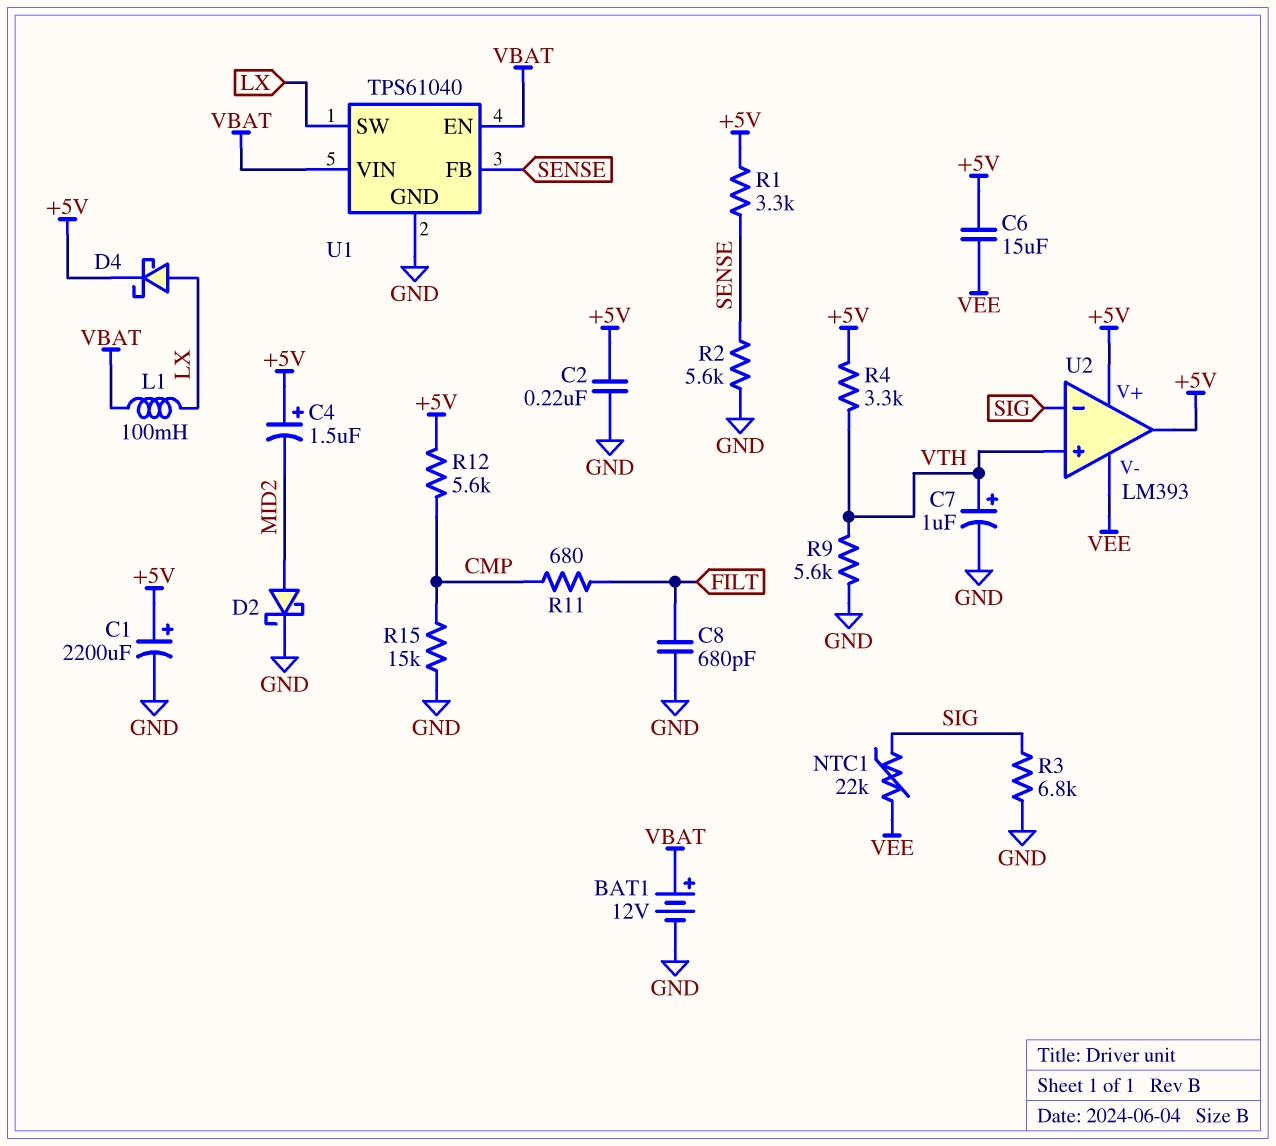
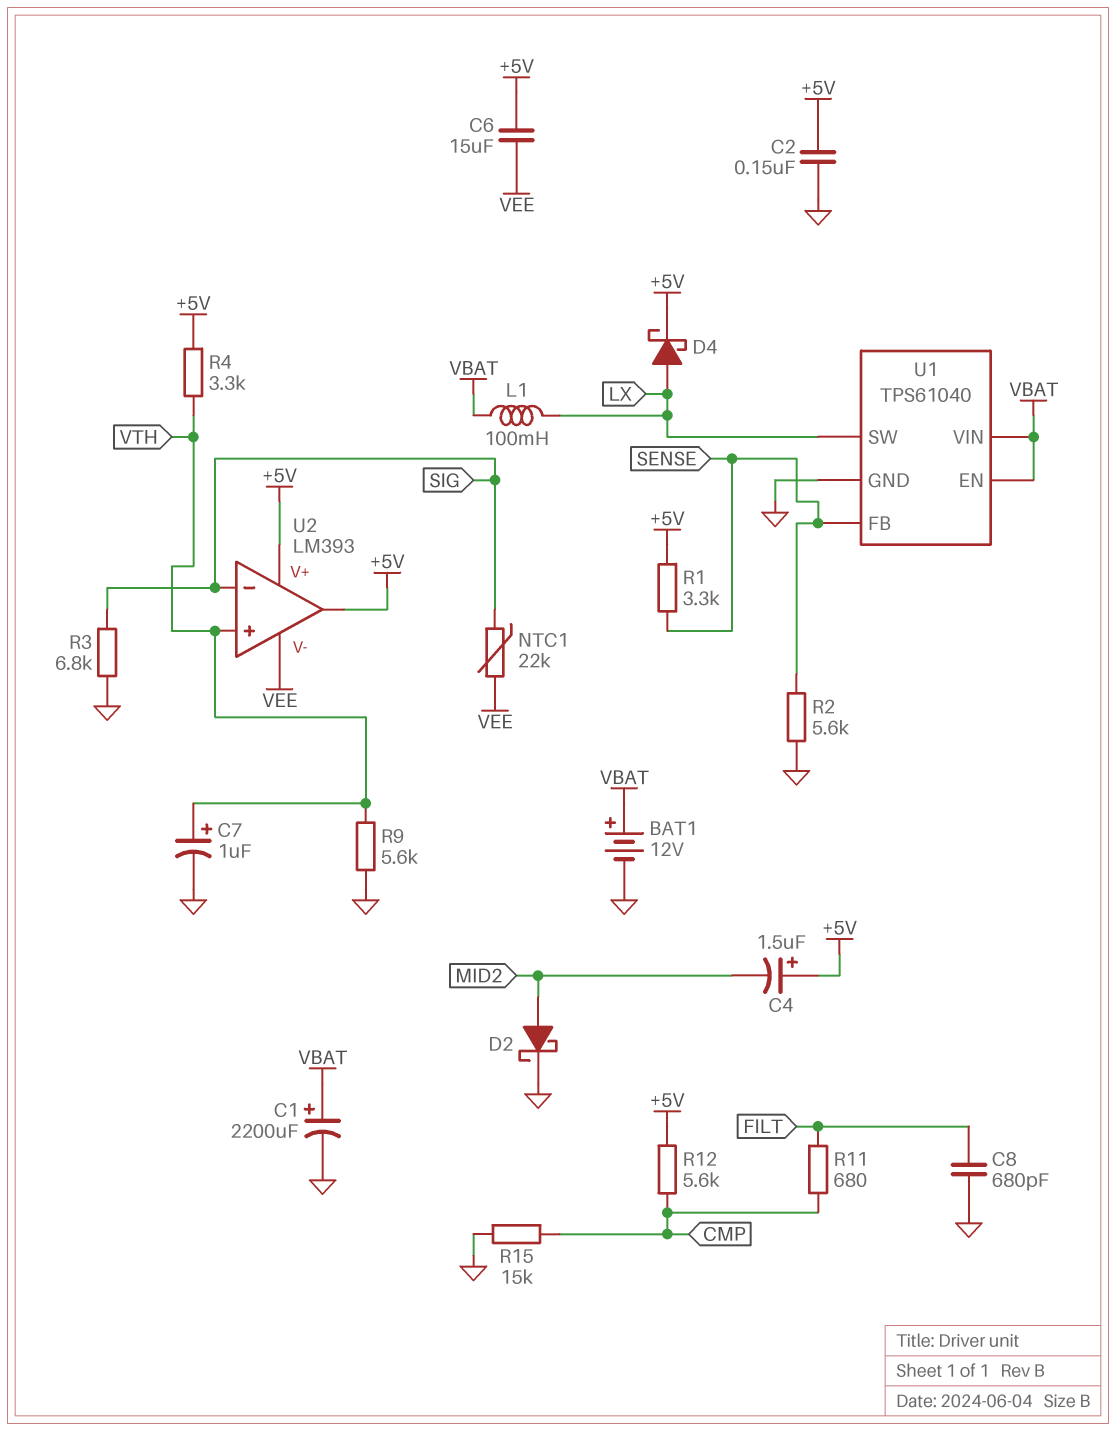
C1: 2200uF (plus +5V, minus GND) -> 2200uF (plus VBAT, minus GND)
C2: 220nF (+5V, GND) -> 150nF (+5V, GND)

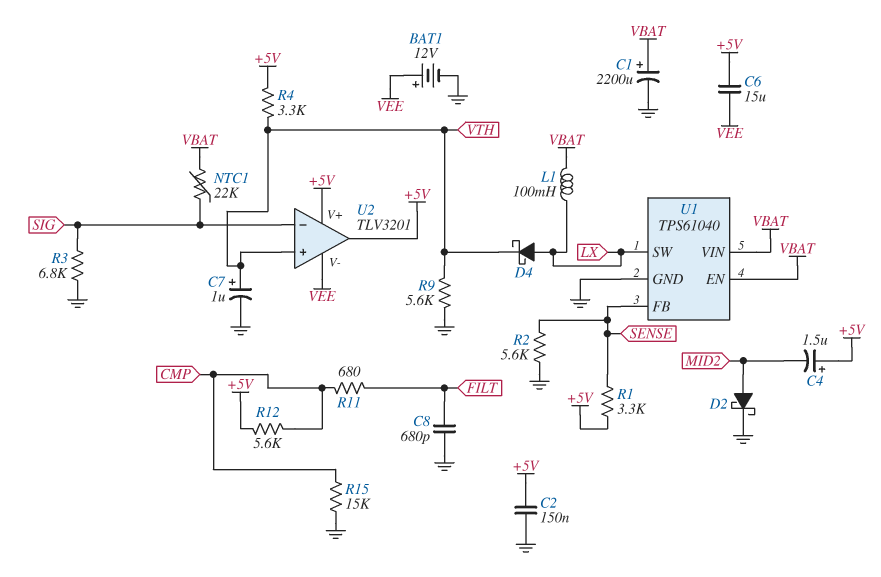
BAT1: 12V (plus VBAT, minus GND) -> 12V (plus VEE, minus GND)
D4: schottky (A LX, K +5V) -> schottky (A LX, K VTH)
NTC1: 22k (SIG, VEE) -> 22k (SIG, VBAT)
U2: LM393 -> TLV3201

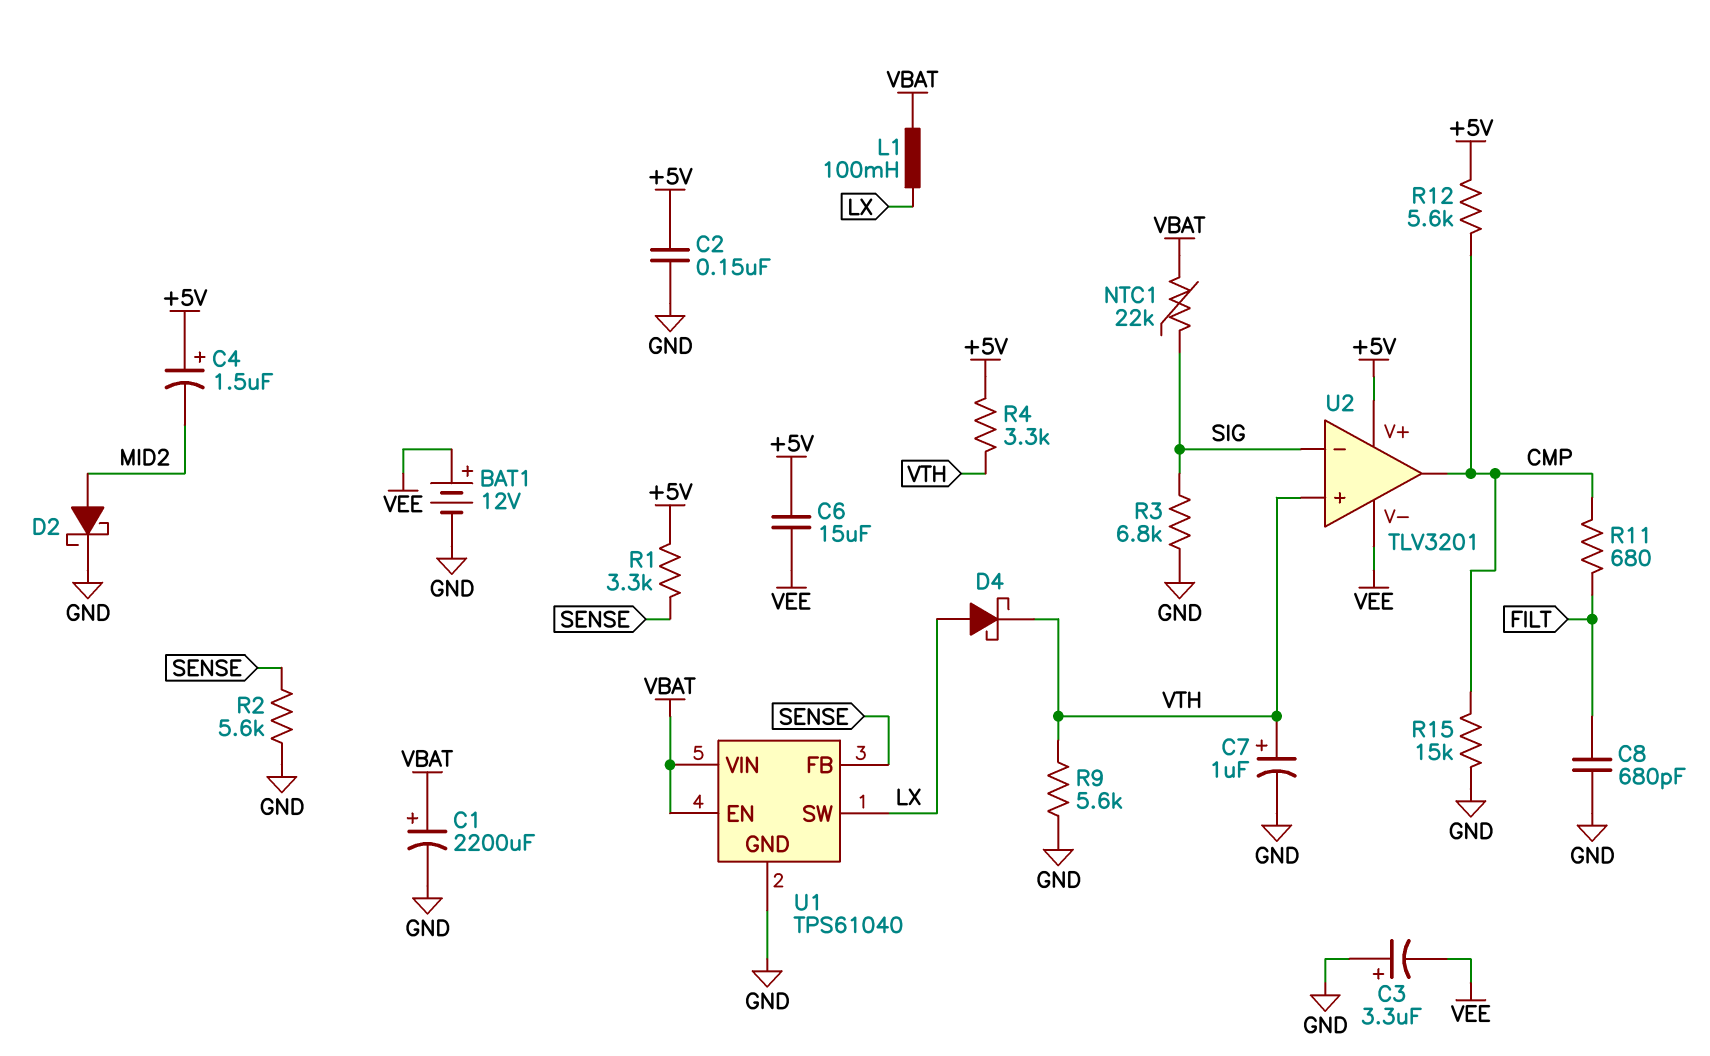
C3: none -> 3.3uF (plus GND, minus VEE)
U2 pin out: +5V -> CMP

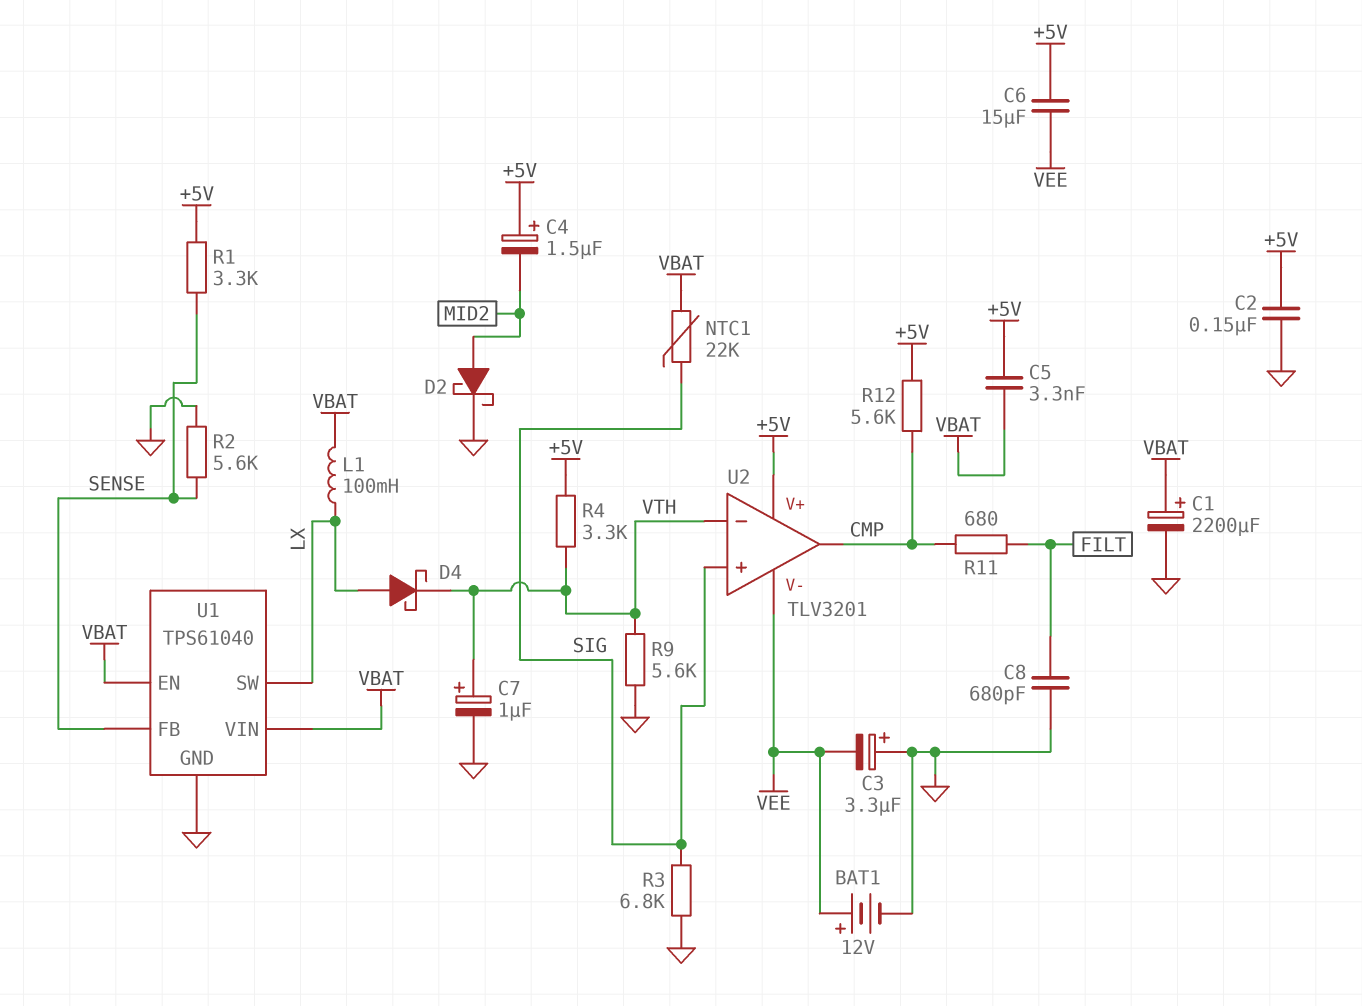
C5: none -> 3.3nF (+5V, VBAT)
R15: 15k (CMP, GND) -> none
U2 pin in+: VTH -> SIG
U2 pin in-: SIG -> VTH

